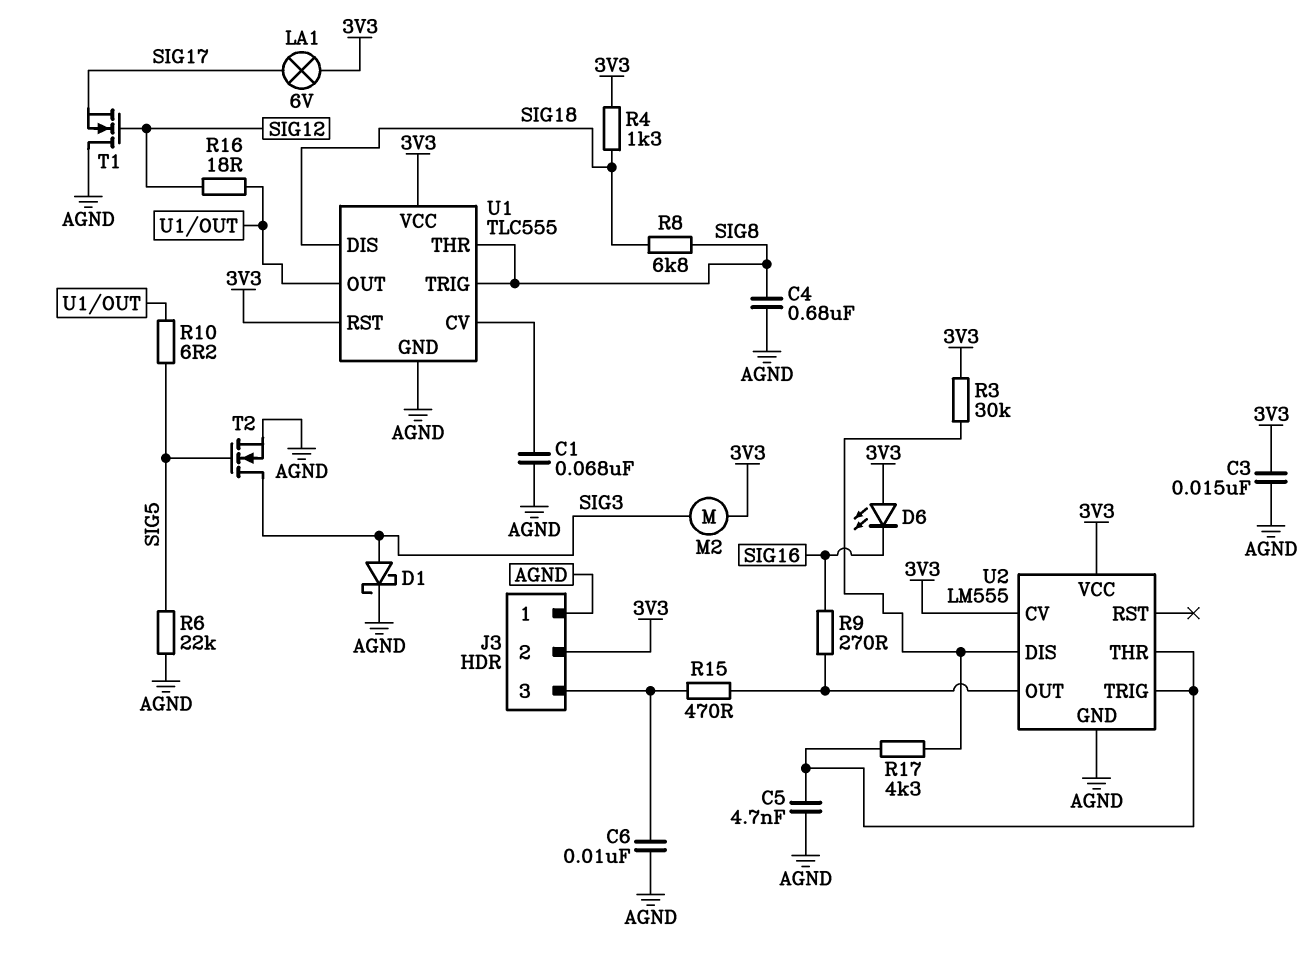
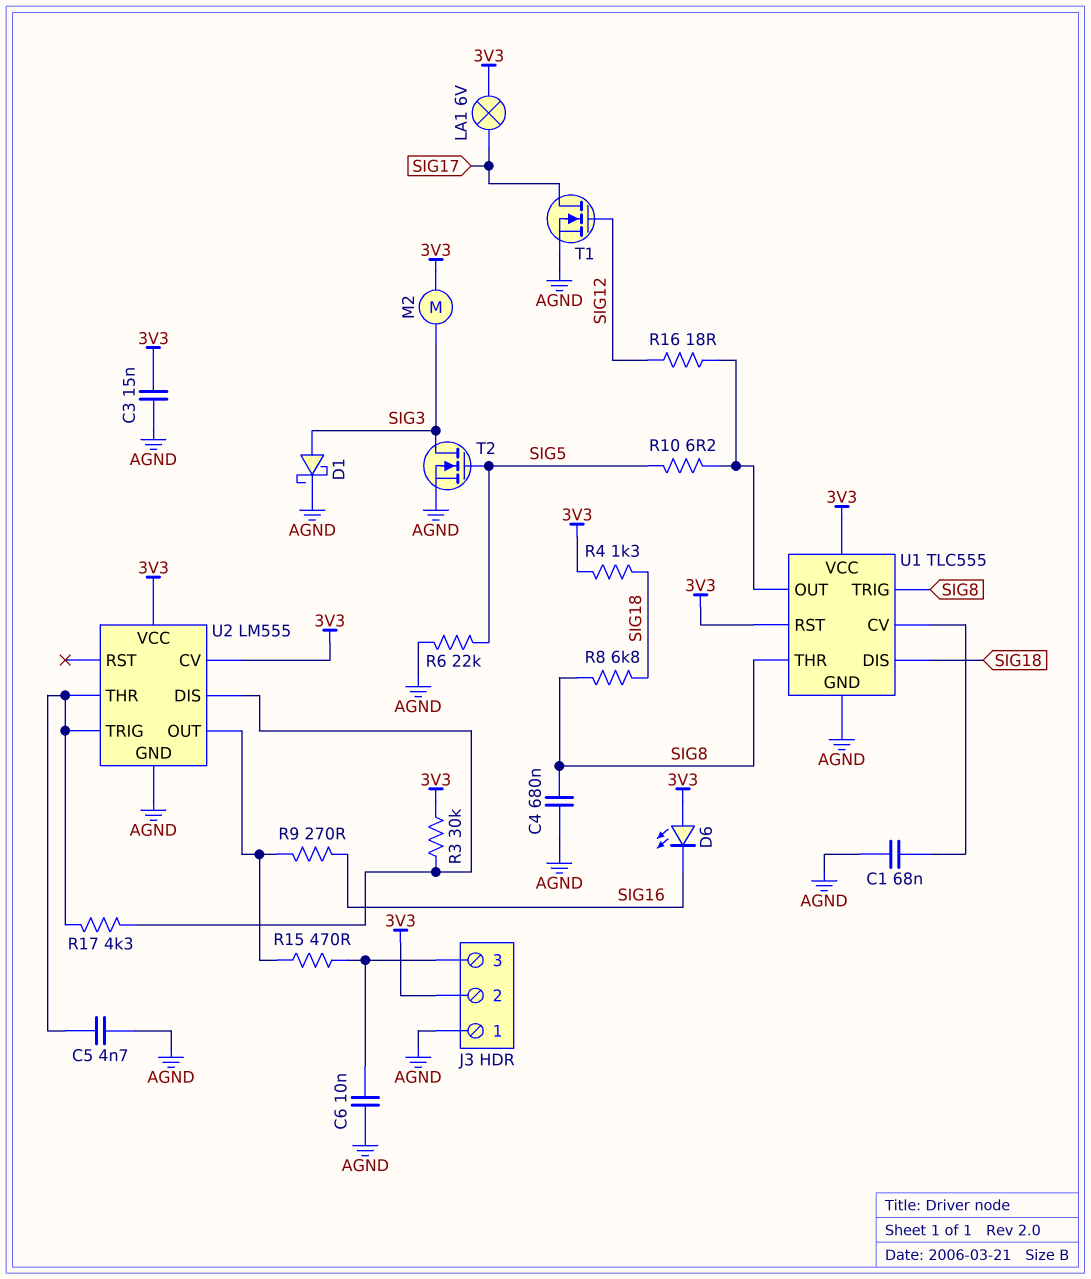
T1: NMOS (G SIG12, D AGND, S SIG17) -> NMOS (G SIG12, D SIG17, S AGND)

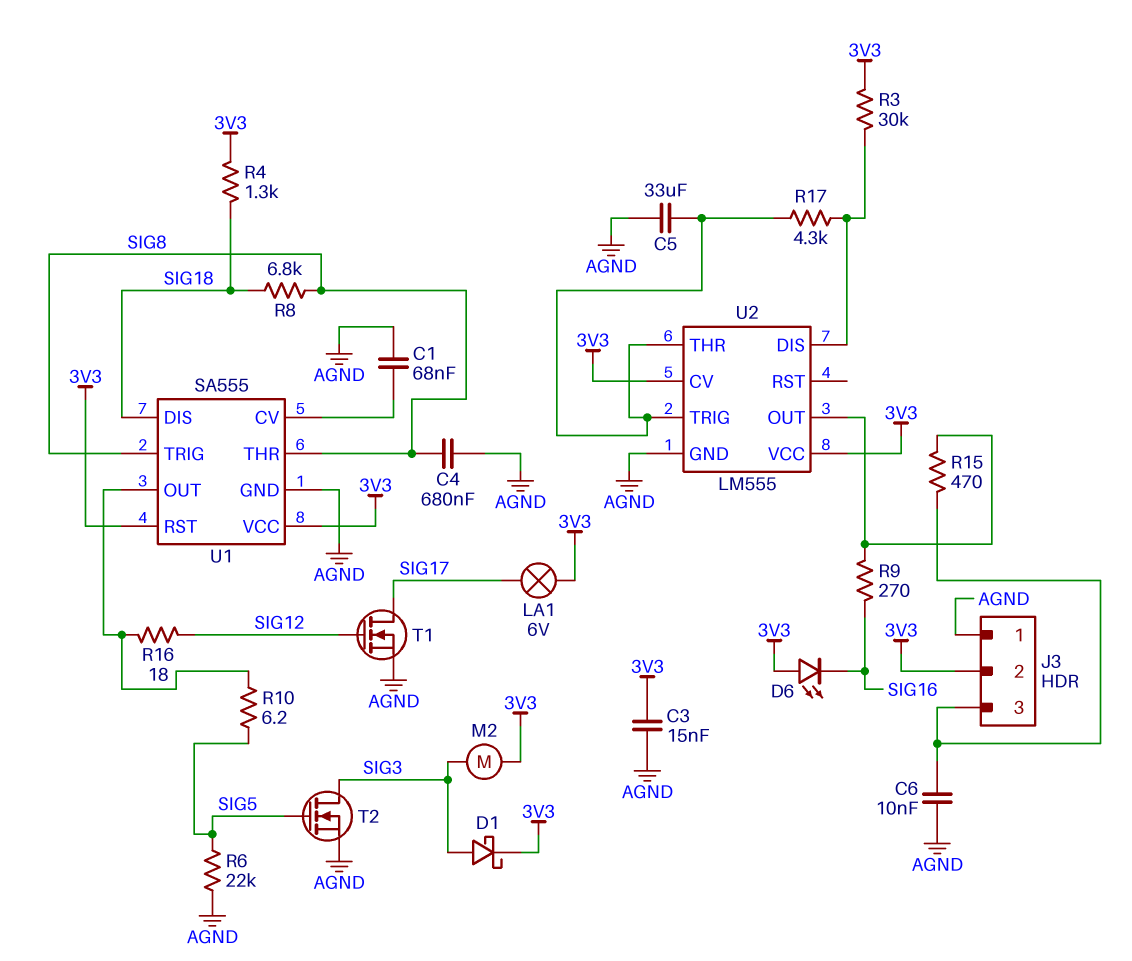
C5: 4.7nF (AGND, U2/THR) -> 33uF (AGND, U2/THR)
D1: schottky (A SIG3, K AGND) -> schottky (A SIG3, K 3V3)
U1: TLC555 -> SA555

